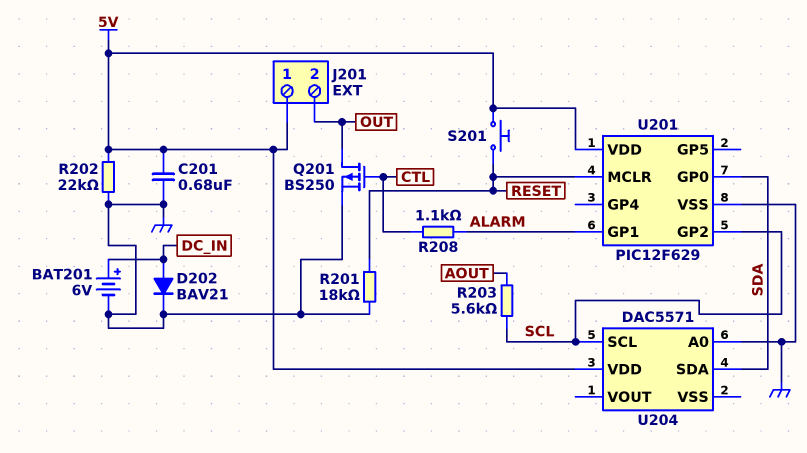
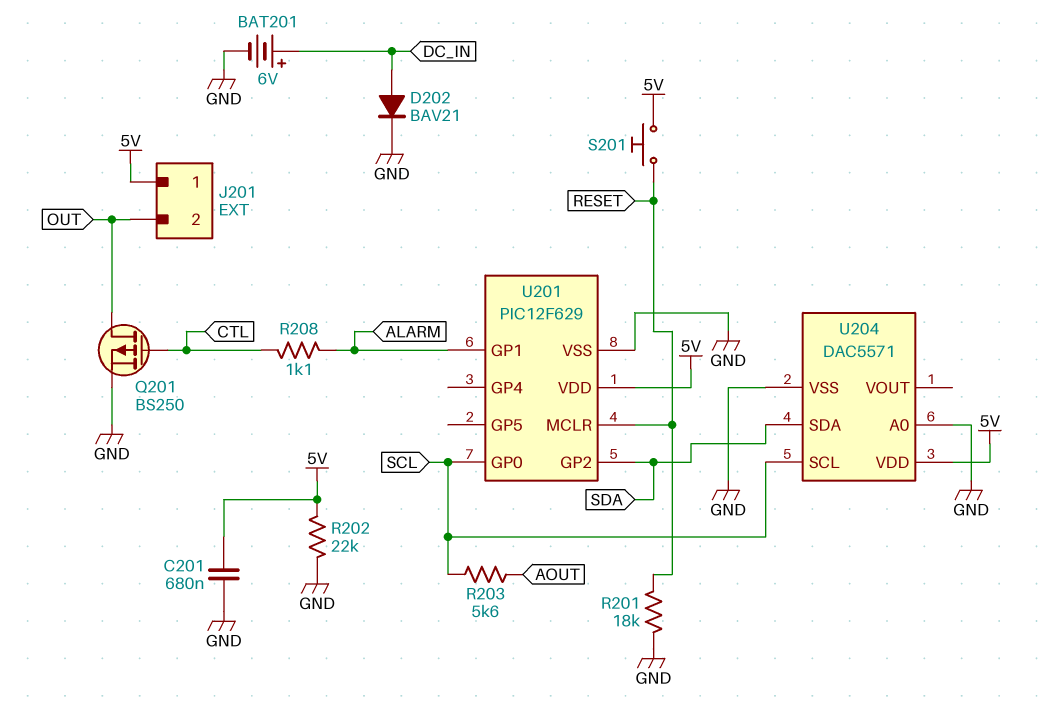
U201 pin GP0: SDA -> SCL
U201 pin GP2: SCL -> SDA
U204 pin VSS: none -> GND

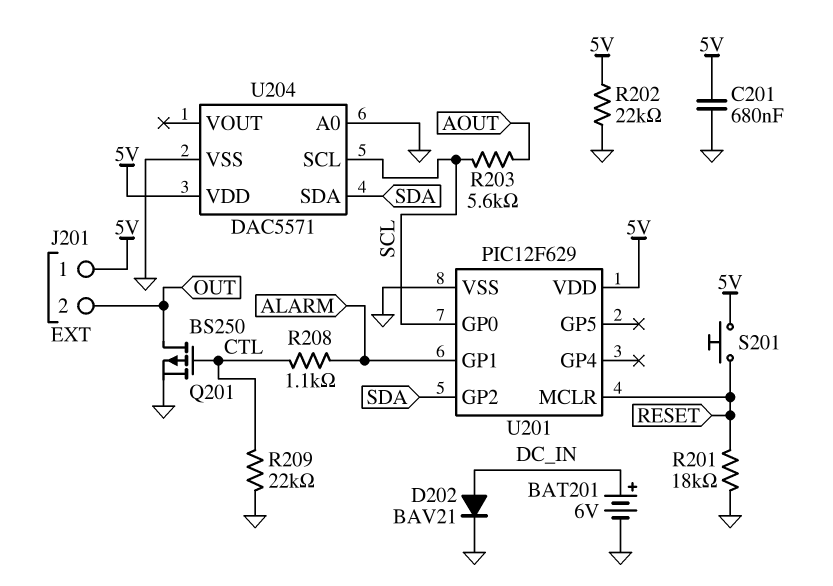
R209: none -> 22k (CTL, GND)

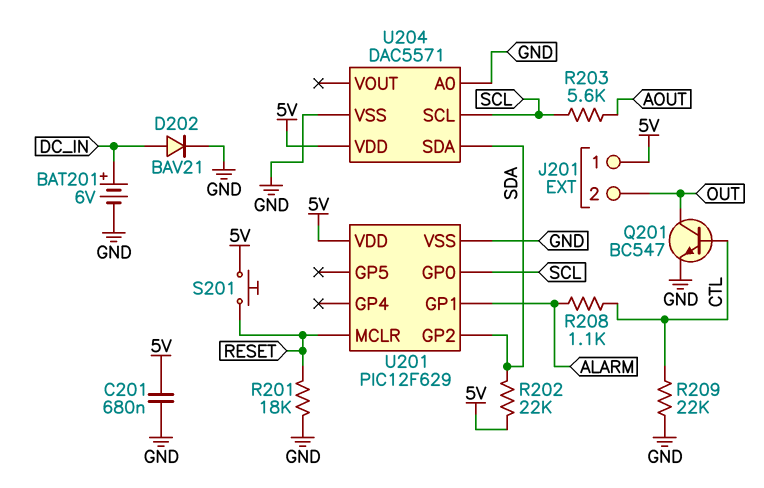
Q201: PMOS BS250 (G CTL, D OUT, S GND) -> NPN BC547 (B CTL, C OUT, E GND)
R202: 22k (5V, GND) -> 22k (5V, SDA)

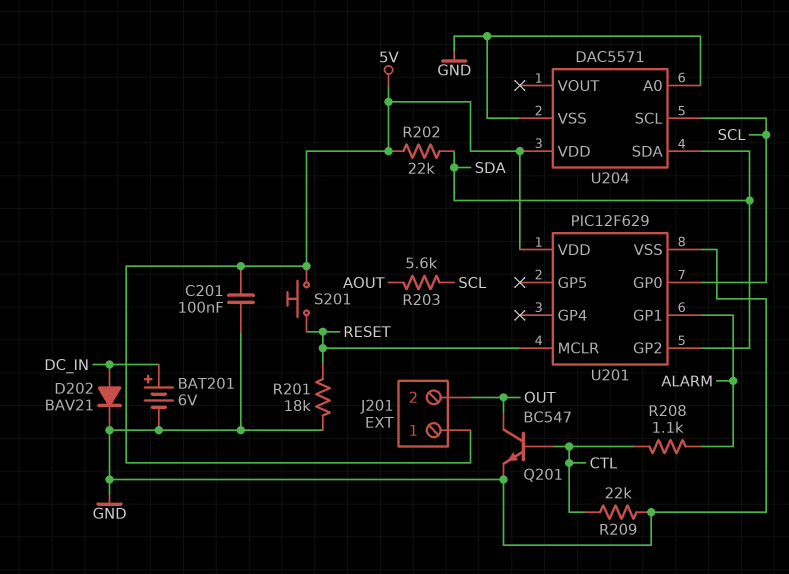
C201: 680nF (5V, GND) -> 100nF (5V, GND)

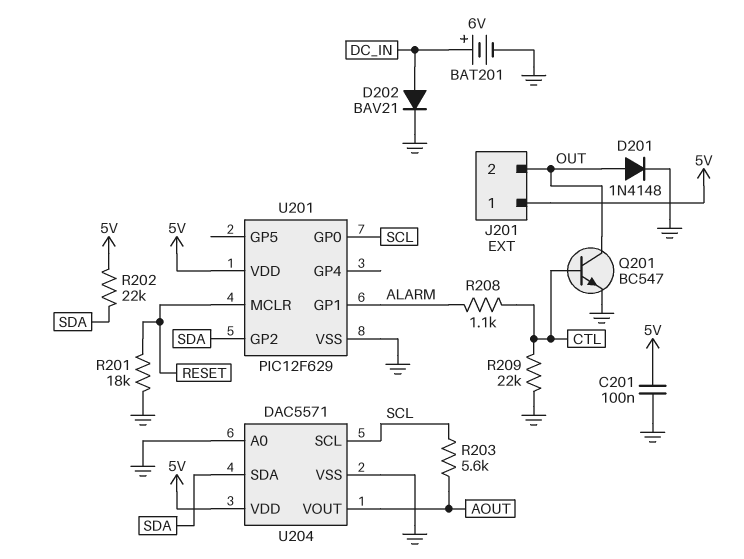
D201: none -> diode 1N4148 (A OUT, K GND)
S201: button (5V, RESET) -> none
U204 pin VOUT: none -> AOUT

